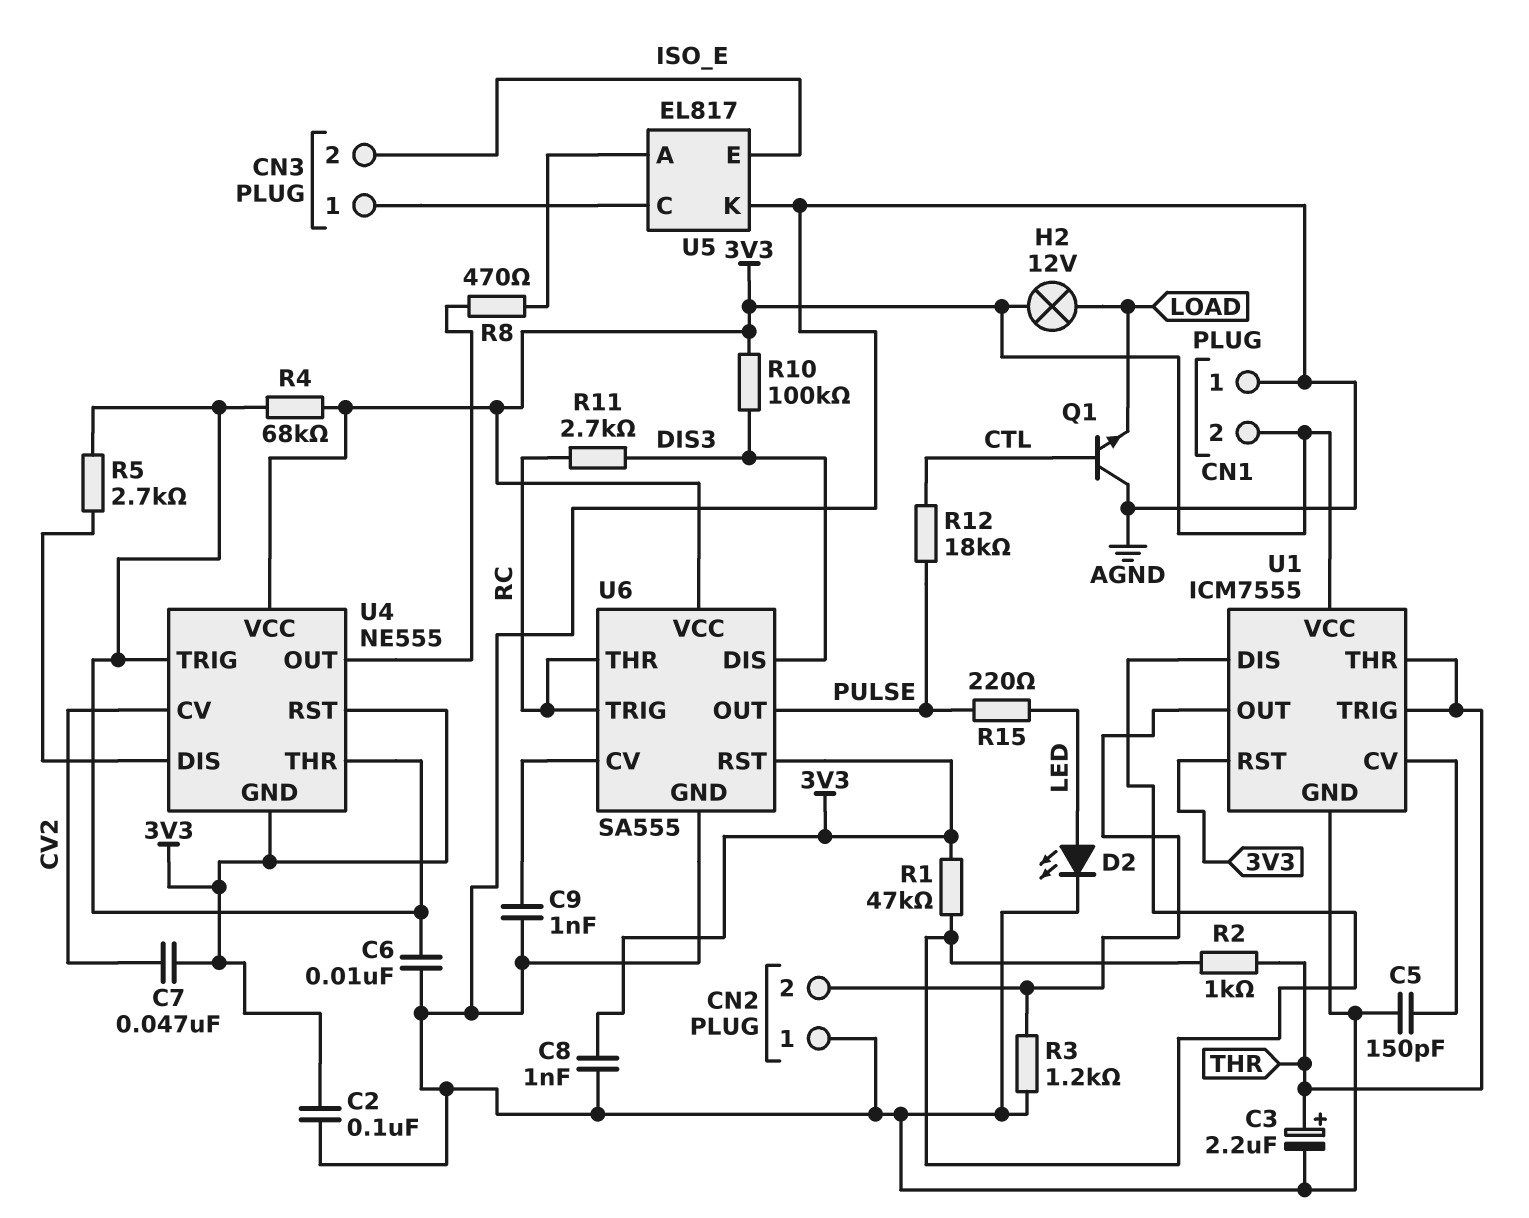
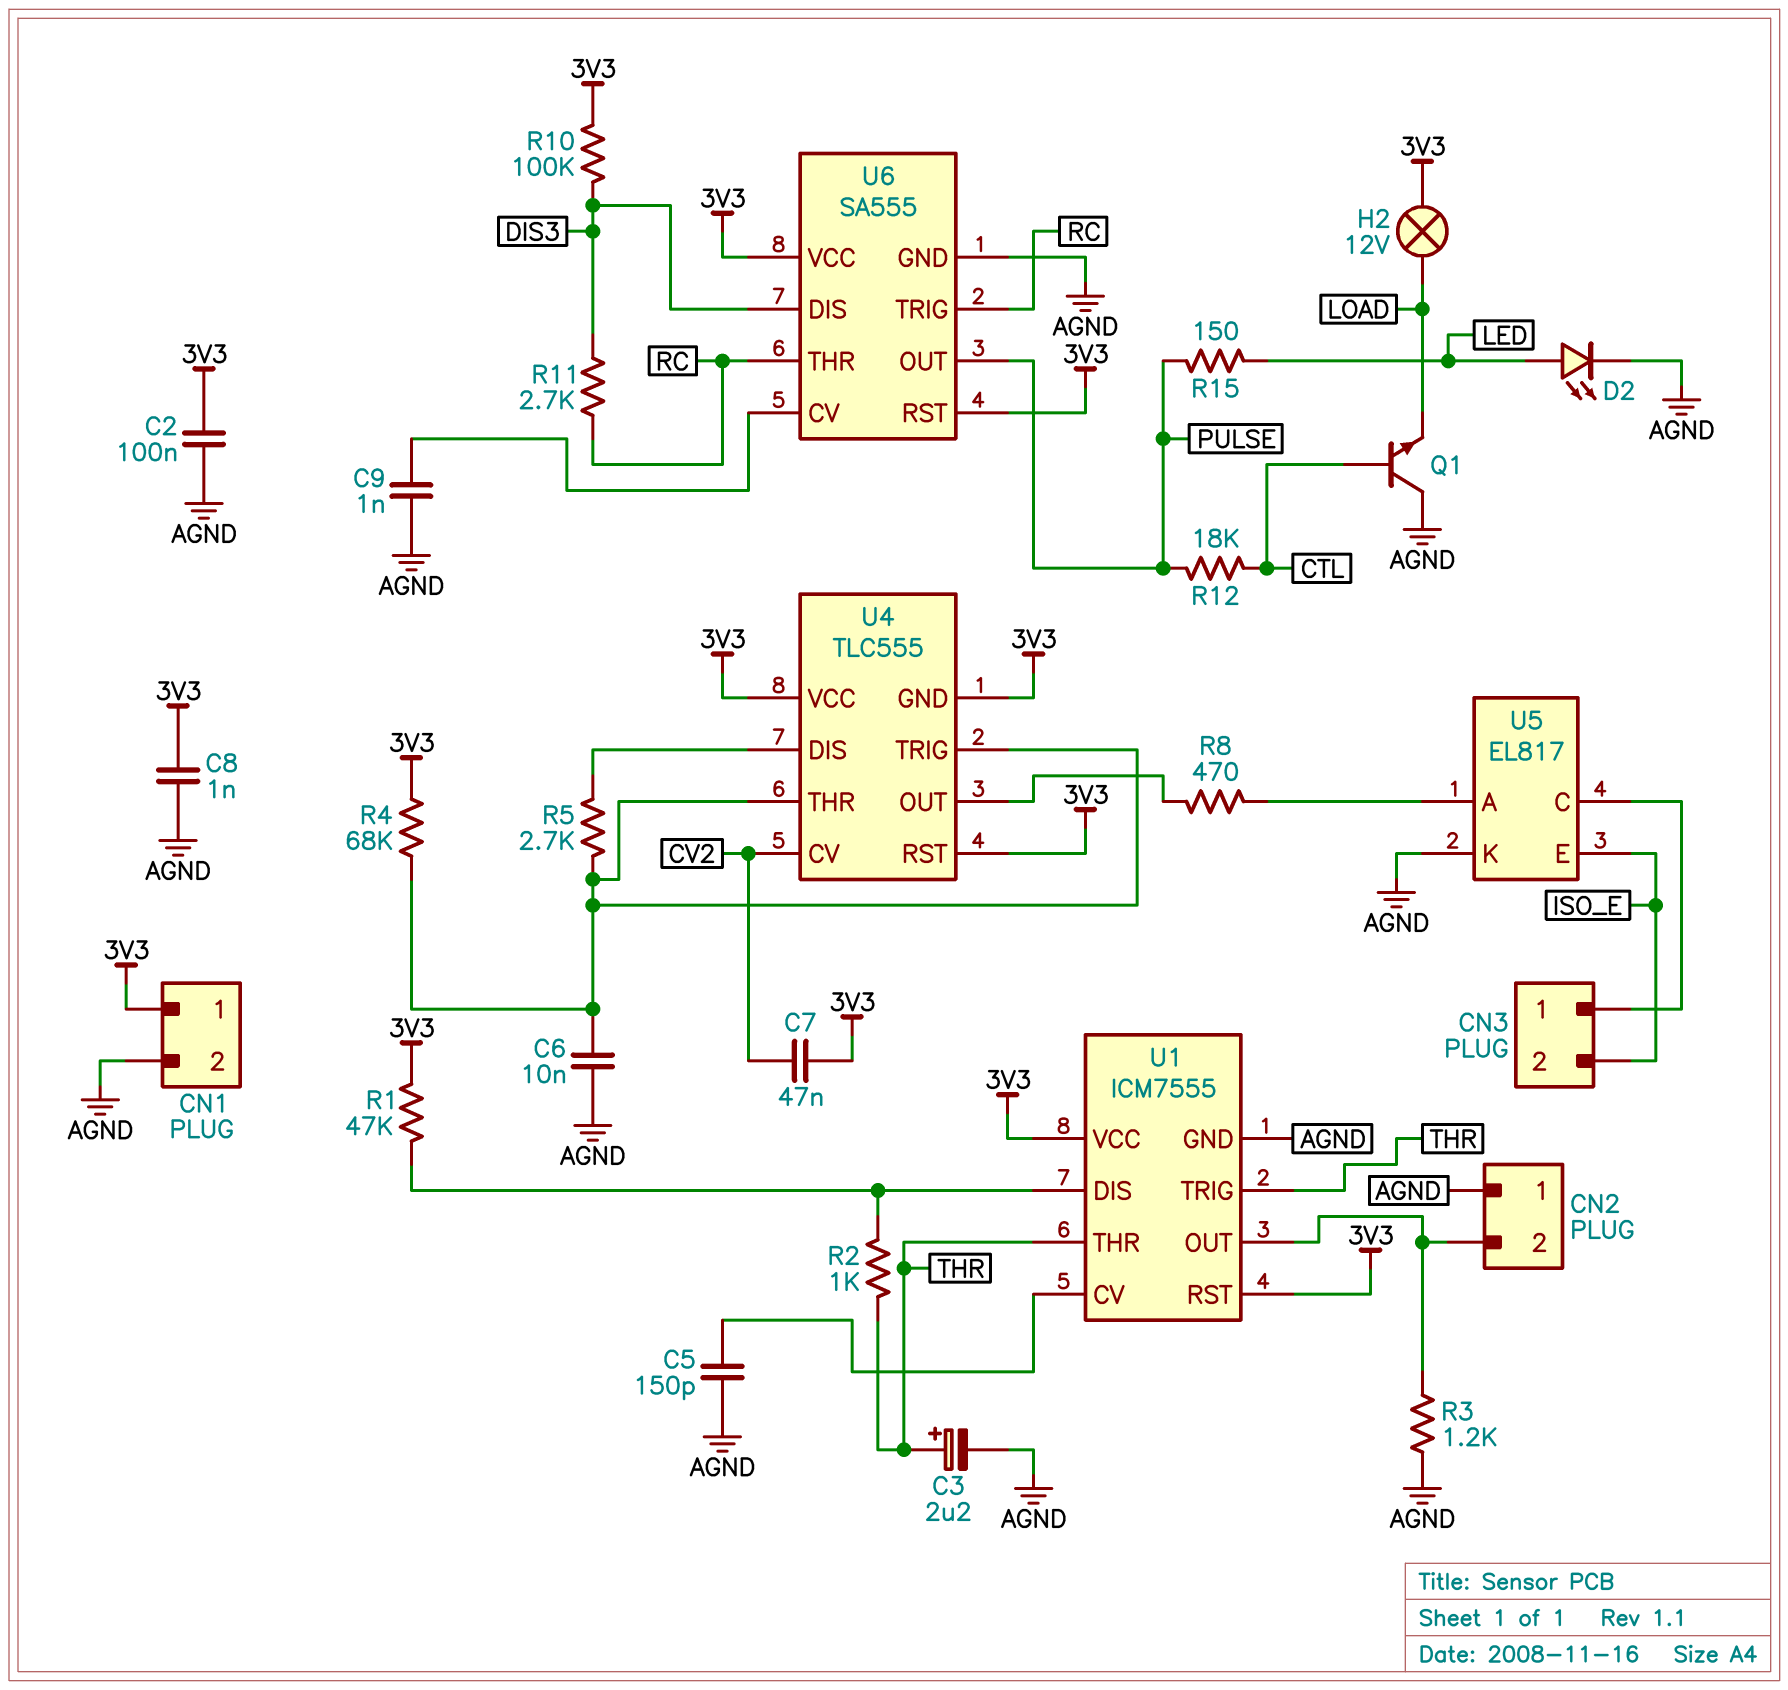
CN1 pin 1: AGND -> 3V3
CN1 pin 2: 3V3 -> AGND
R15: 220 (LED, PULSE) -> 150 (LED, PULSE)
U4: NE555 -> TLC555

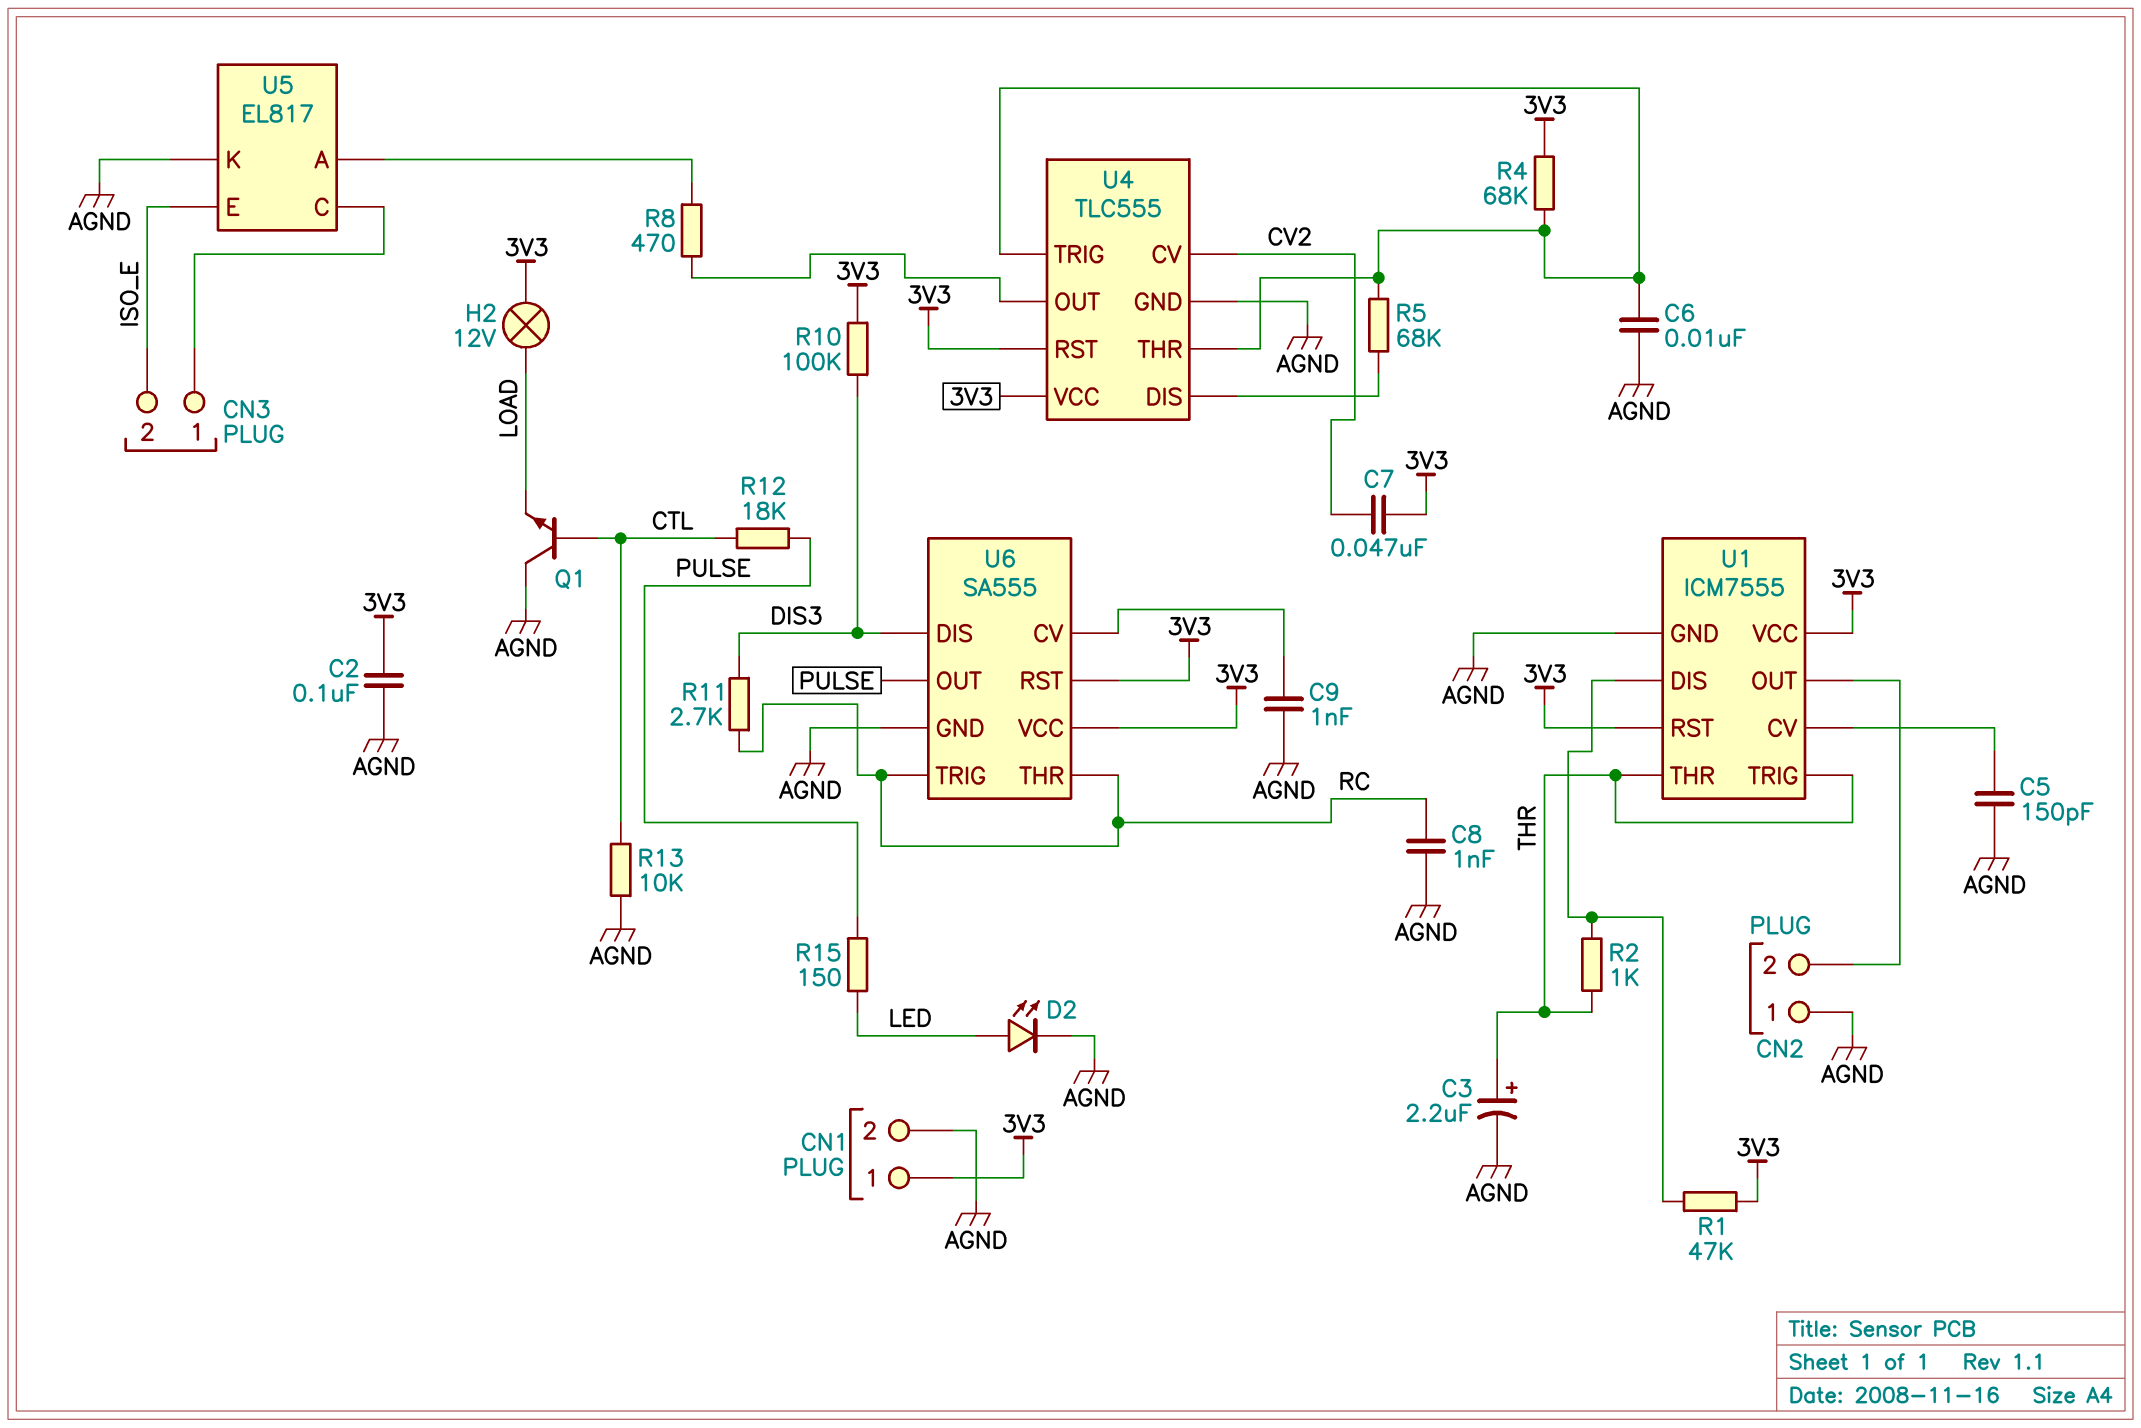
C8: 1nF (3V3, AGND) -> 1nF (AGND, RC)
R3: 1.2k (AGND, CN2/2) -> none
R5: 2.7k (U4/DIS, U4/THR) -> 68k (U4/DIS, U4/THR)
R13: none -> 10k (AGND, CTL)
U4 pin GND: 3V3 -> AGND

